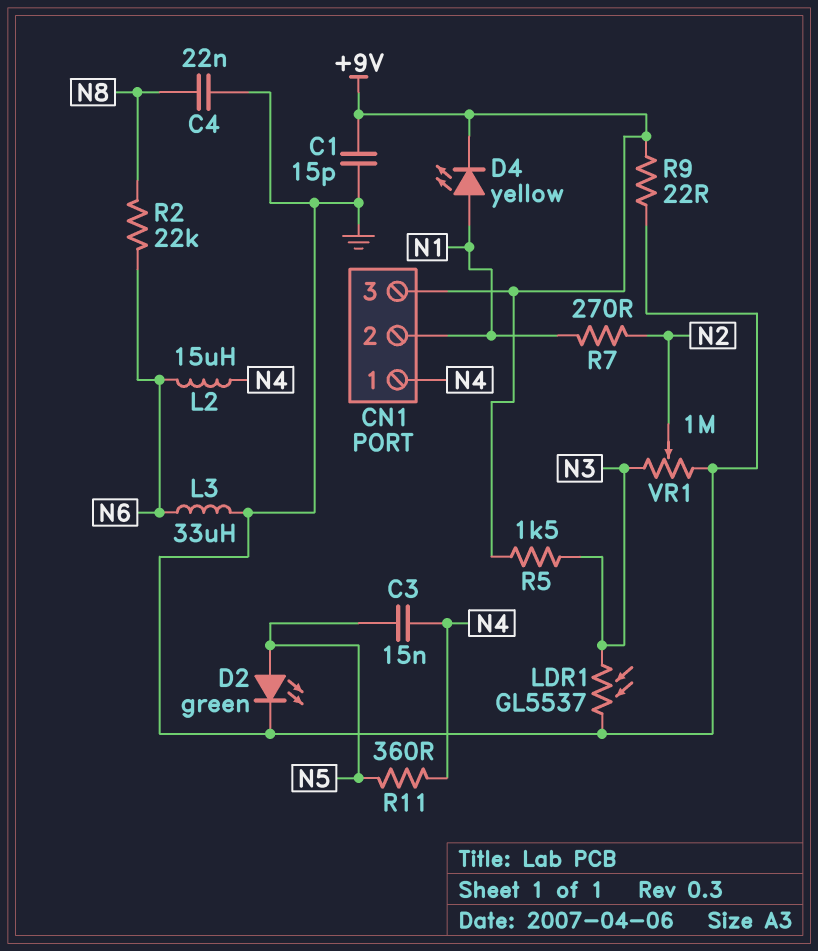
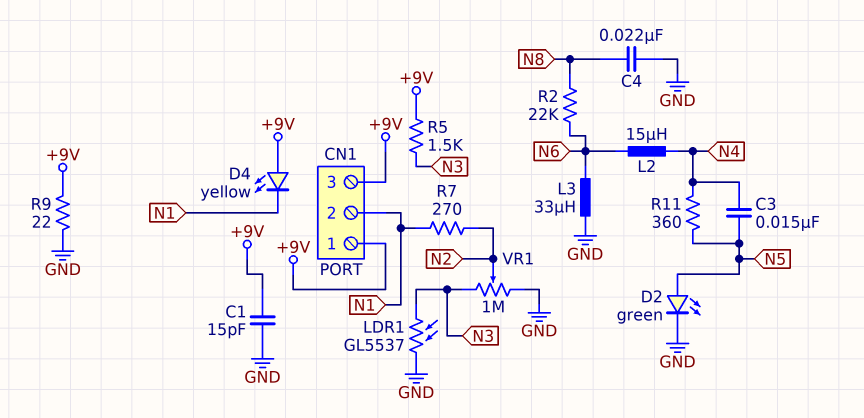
CN1 pin 1: N4 -> +9V
D4: LED yellow (A N1, K +9V) -> LED yellow (A +9V, K N1)

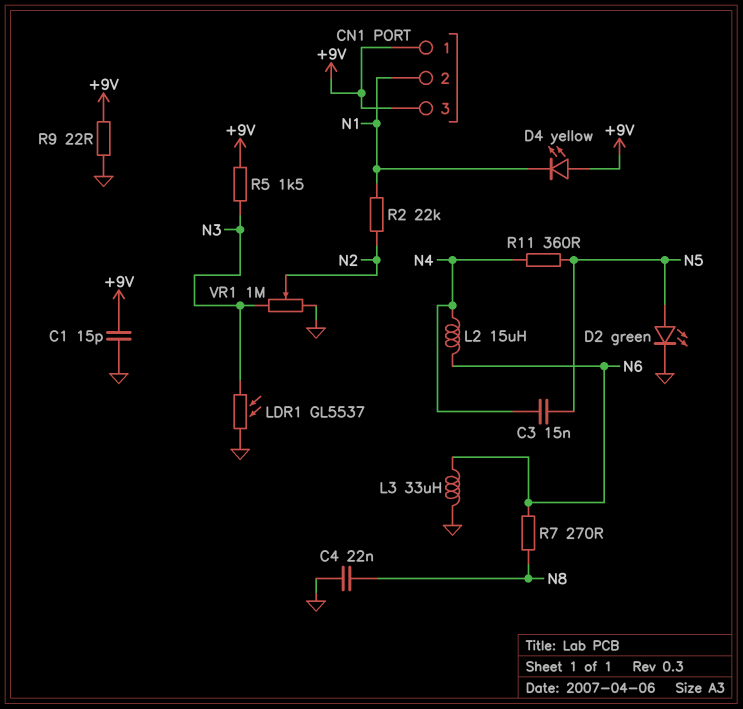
R2: 22k (N6, N8) -> 22k (N1, N2)
R7: 270 (N1, N2) -> 270 (N6, N8)

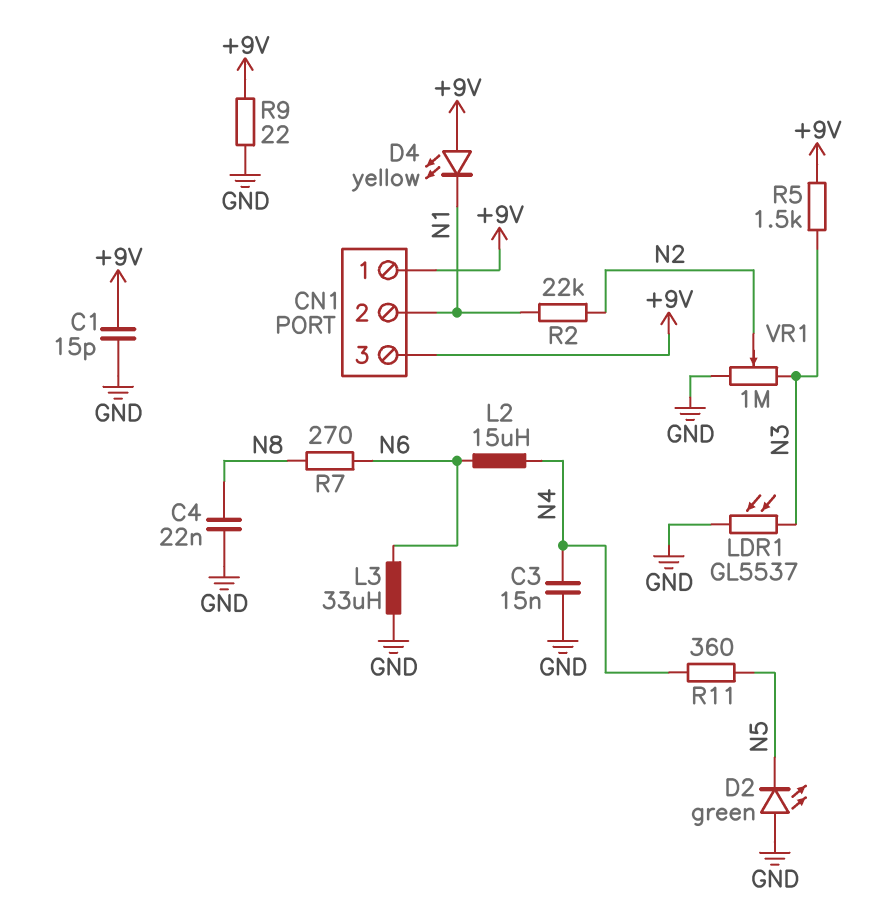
C3: 15nF (N4, N5) -> 15nF (GND, N4)
D2: LED green (A N5, K GND) -> LED green (A GND, K N5)

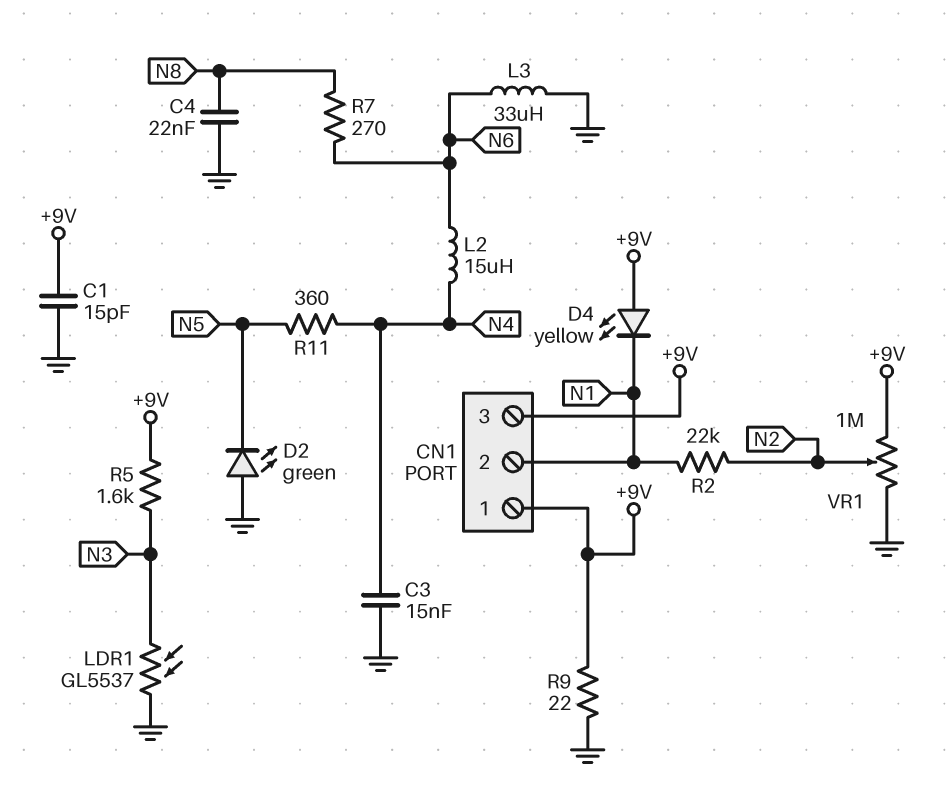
R5: 1.5k (+9V, N3) -> 1.6k (+9V, N3)
VR1: 1M (GND, N3, wiper N2) -> 1M (+9V, GND, wiper N2)

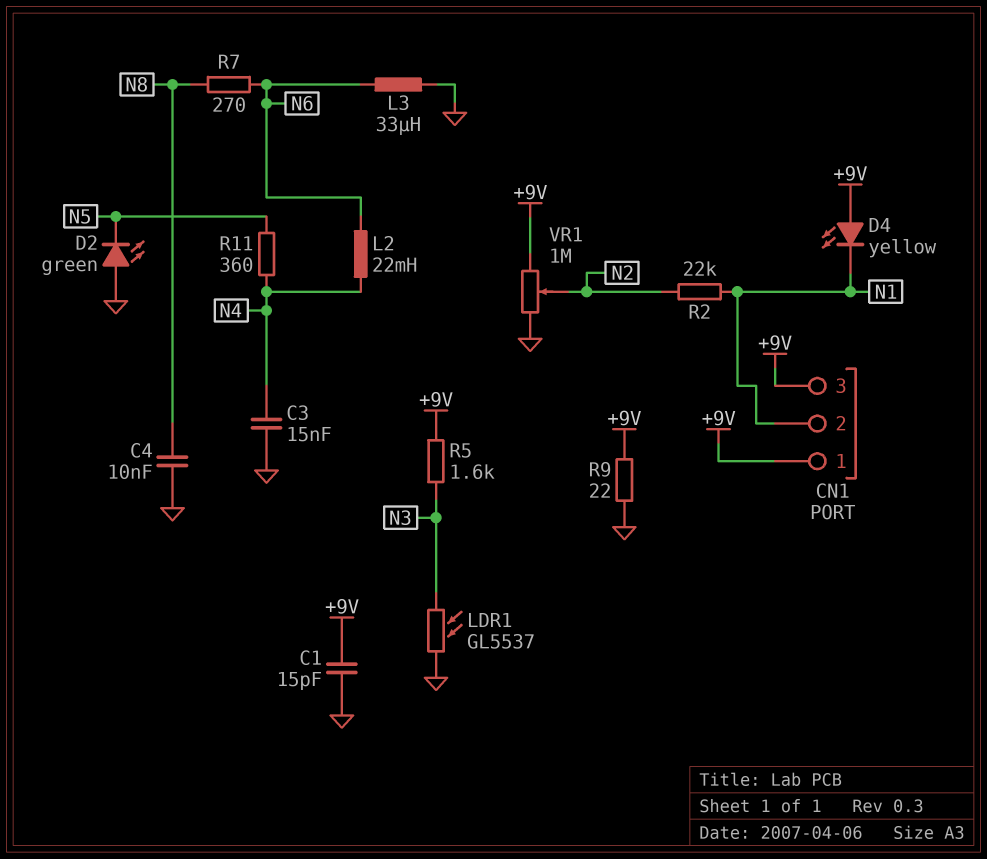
C4: 22nF (GND, N8) -> 10nF (GND, N8)
L2: 15uH (N4, N6) -> 22mH (N4, N6)

